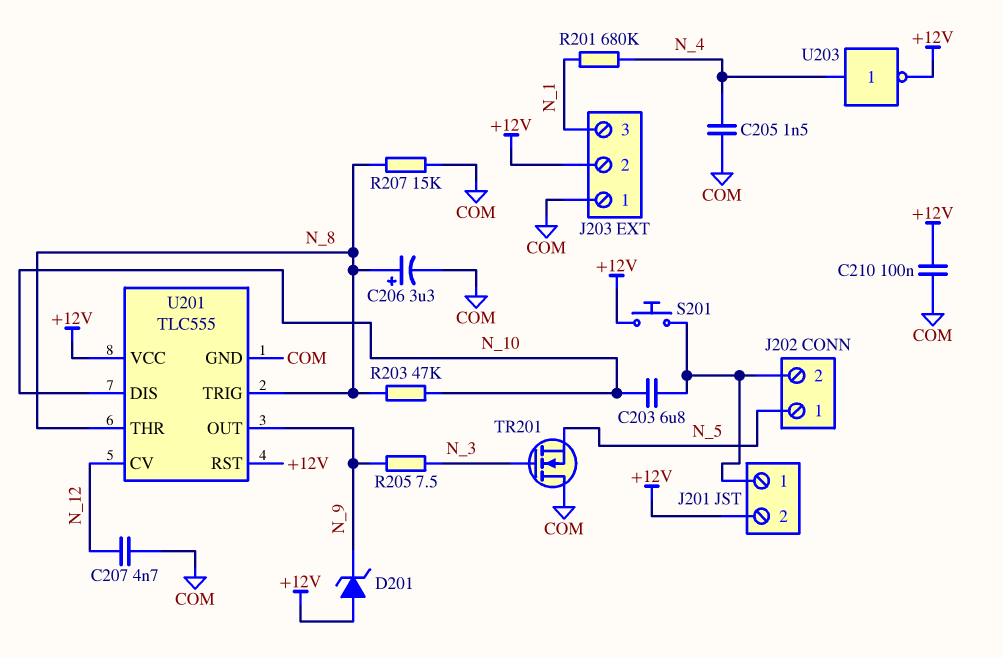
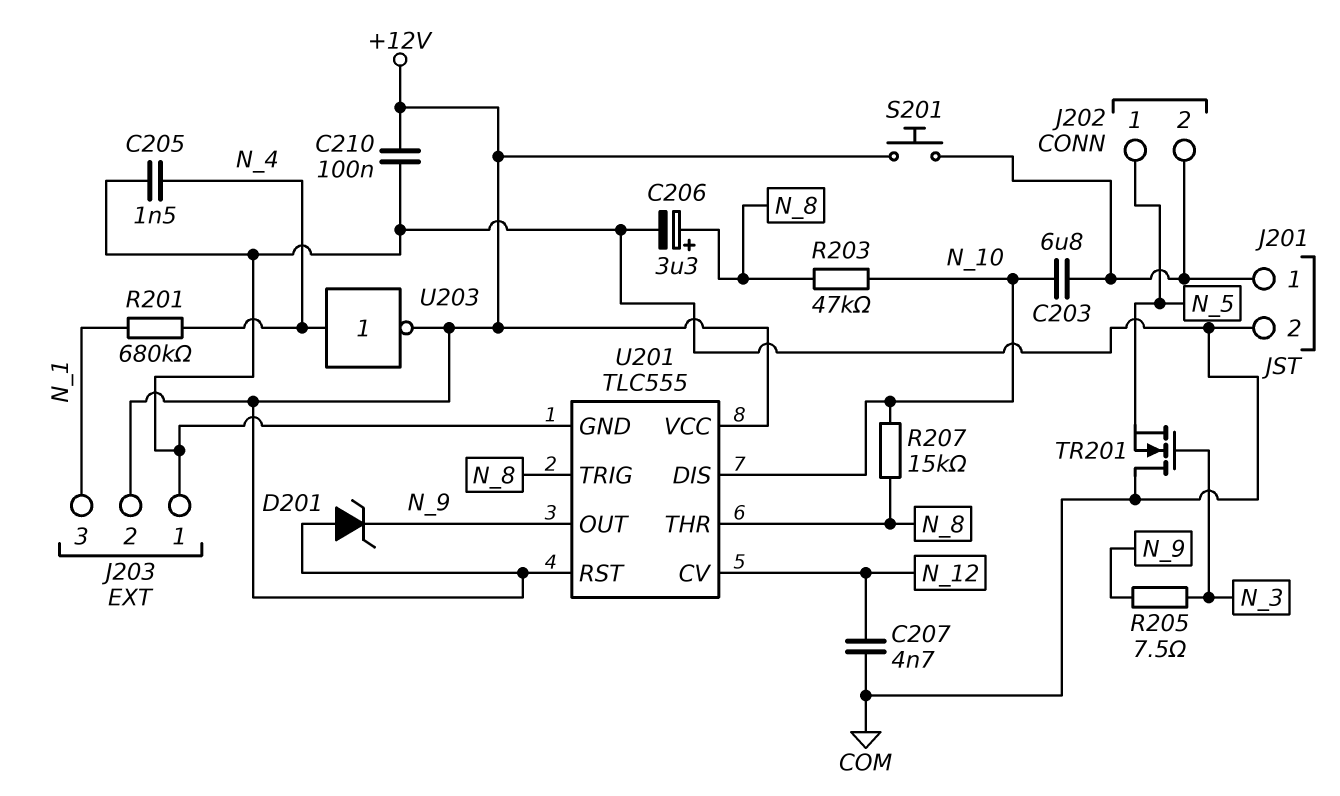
J201 pin 2: +12V -> COM
R207: 15k (COM, N_8) -> 15k (N_8, N_10)

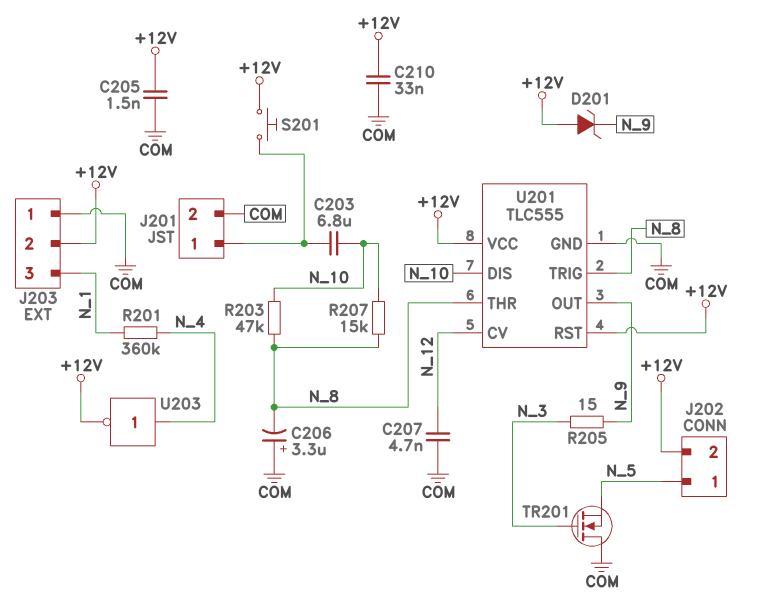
C205: 1.5nF (COM, N_4) -> 1.5nF (+12V, COM)
C206: 3.3uF (plus N_8, minus COM) -> 3.3uF (plus COM, minus N_8)
C210: 100nF (+12V, COM) -> 33nF (+12V, COM)
J202 pin 2: J201/1 -> +12V
R201: 680k (N_1, N_4) -> 360k (N_1, N_4)
R205: 7.5 (N_3, N_9) -> 15 (N_3, N_9)

